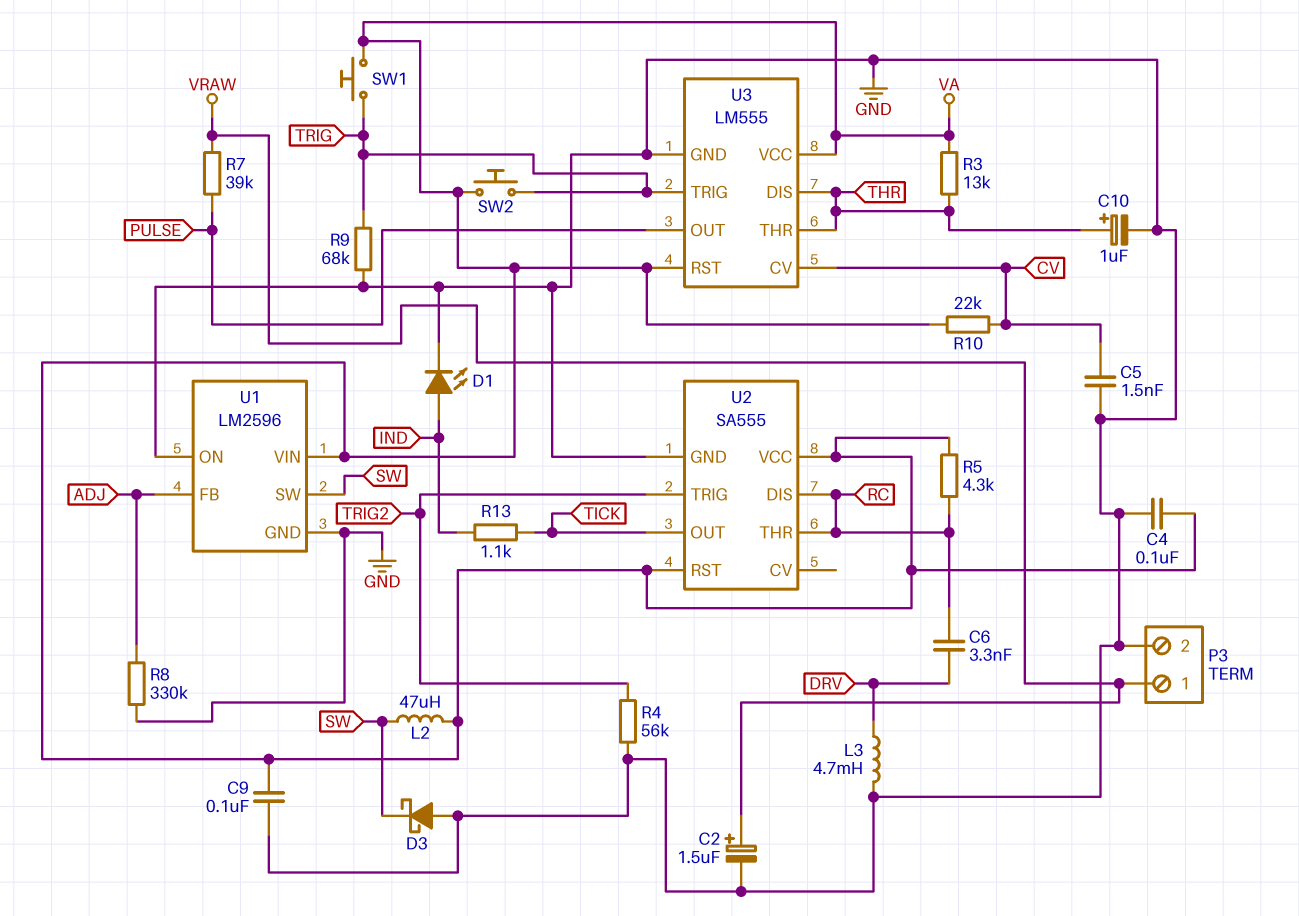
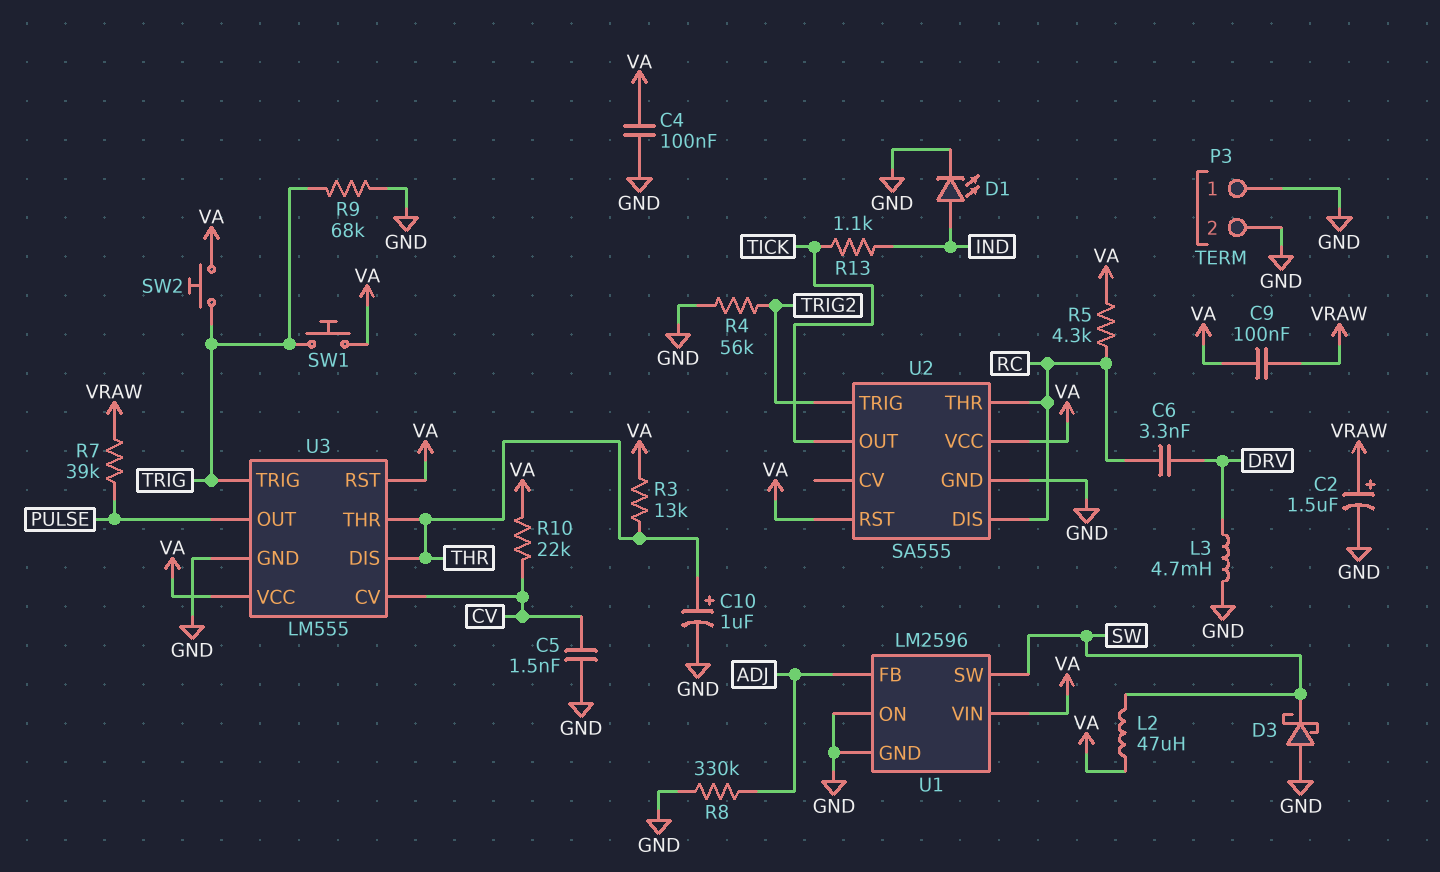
C9: 100nF (GND, VA) -> 100nF (VA, VRAW)
P3 pin 1: VRAW -> GND

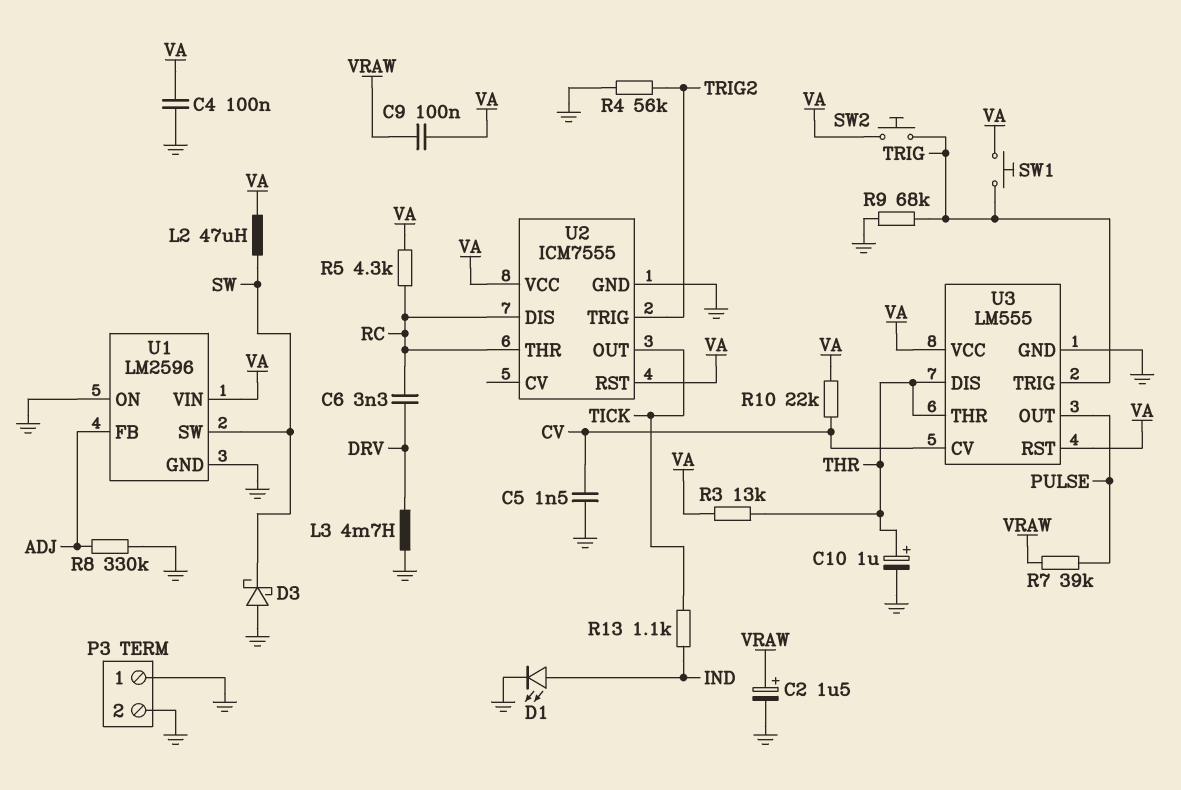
U2: SA555 -> ICM7555

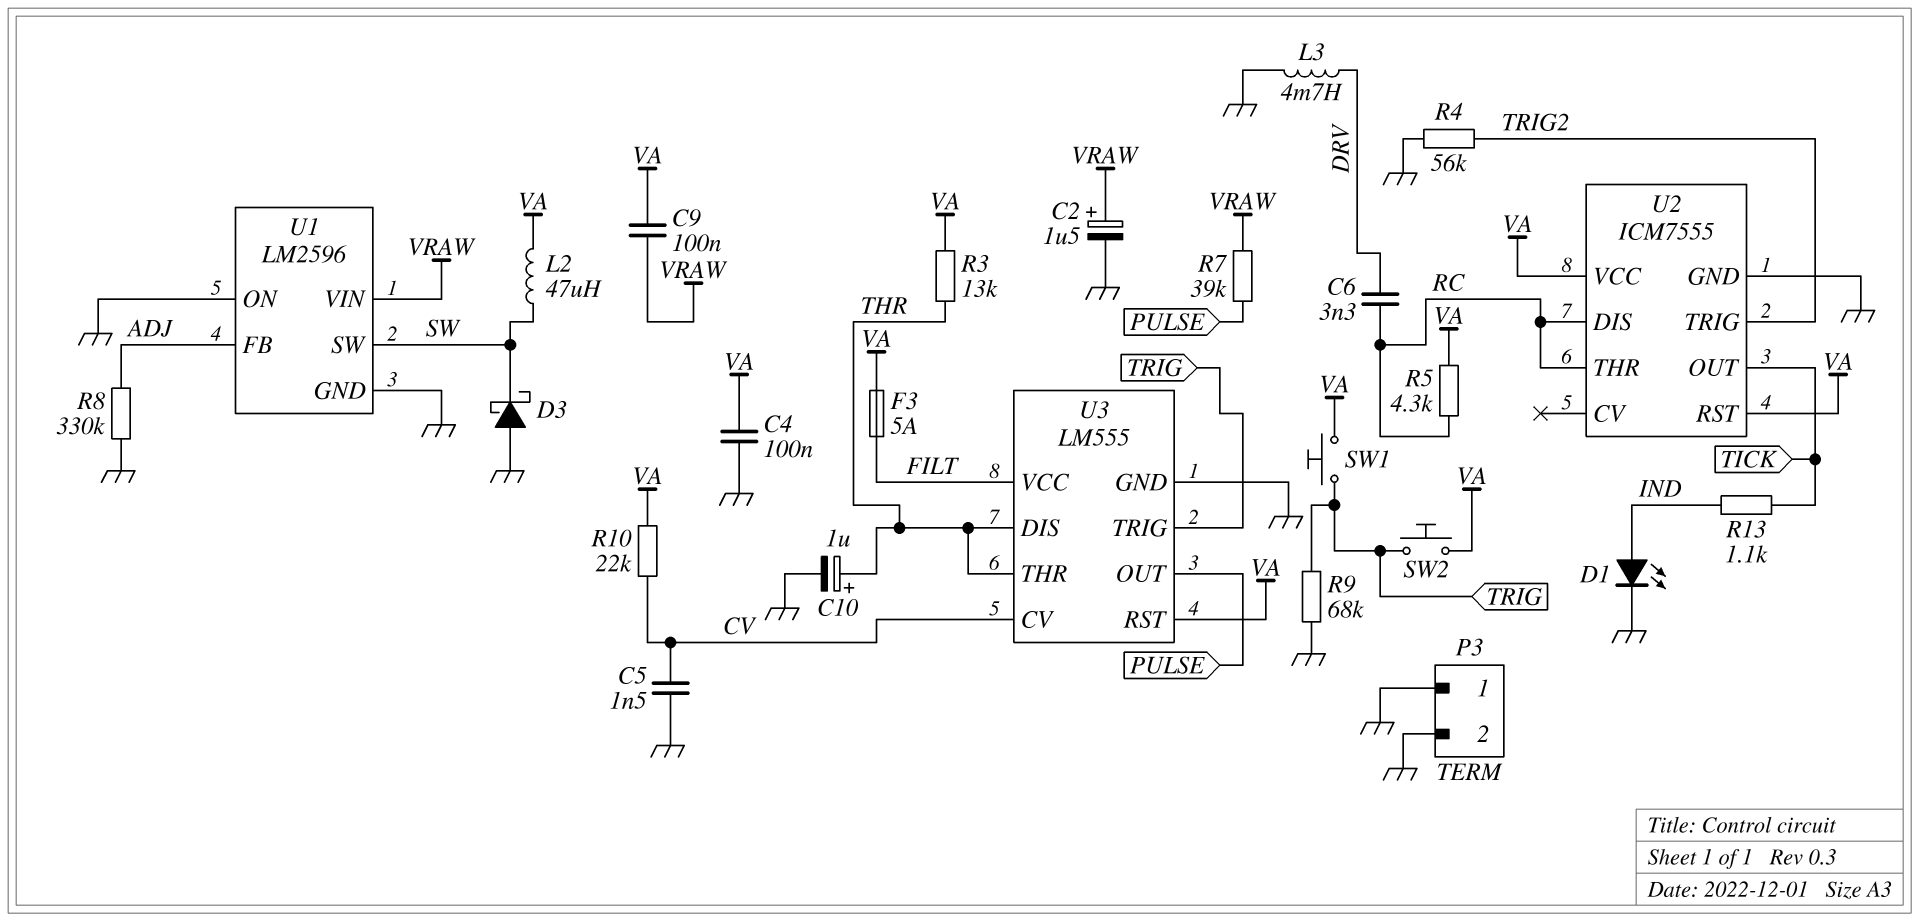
F3: none -> 5A (FILT, VA)
U1 pin VIN: VA -> VRAW
U3 pin VCC: VA -> FILT

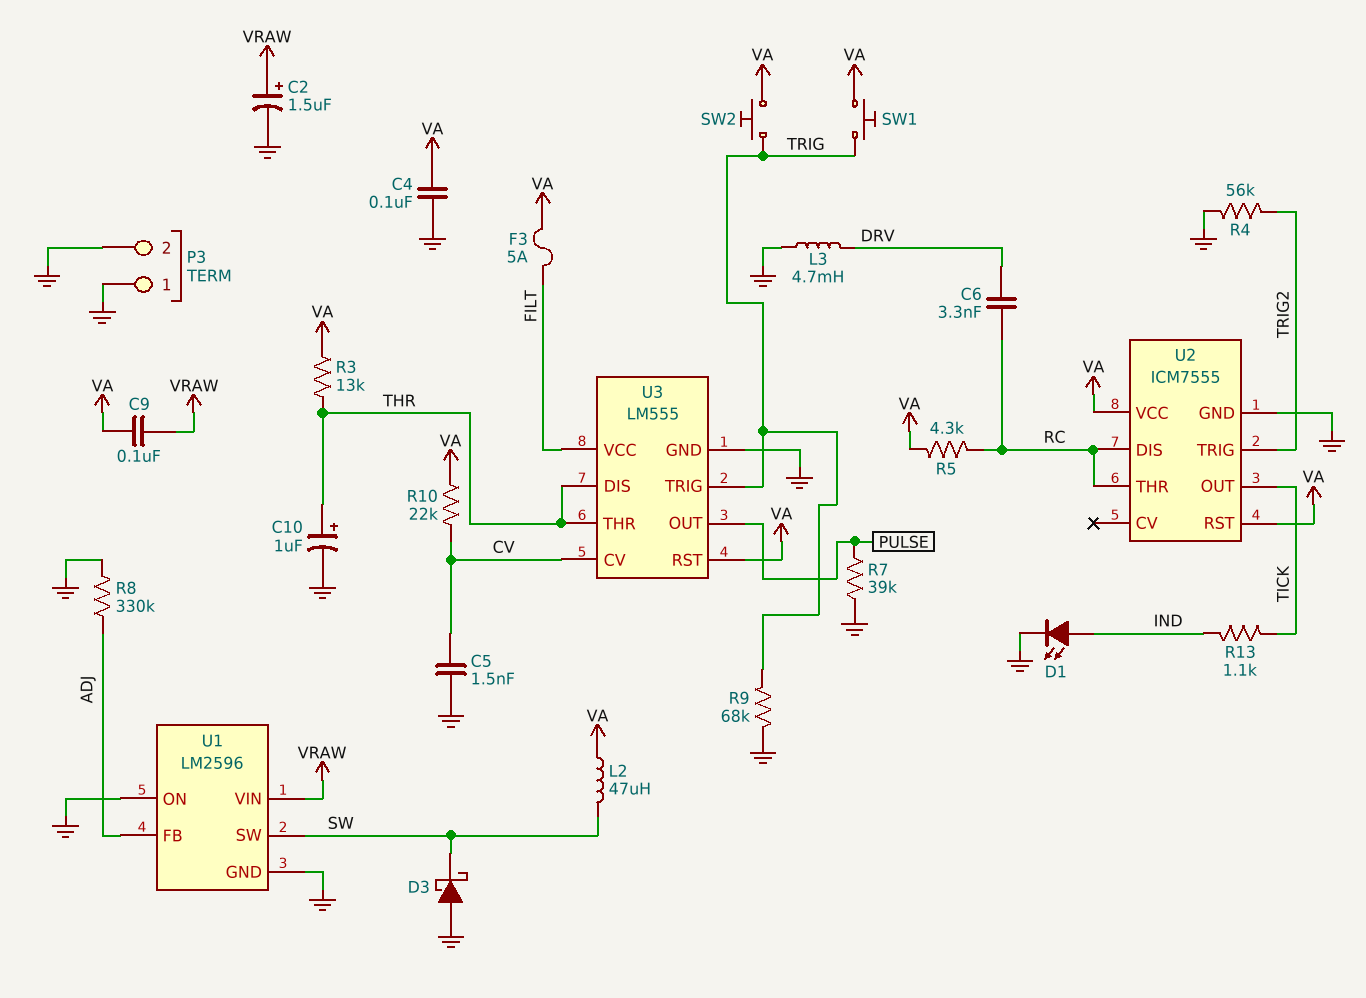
R7: 39k (PULSE, VRAW) -> 39k (GND, PULSE)

